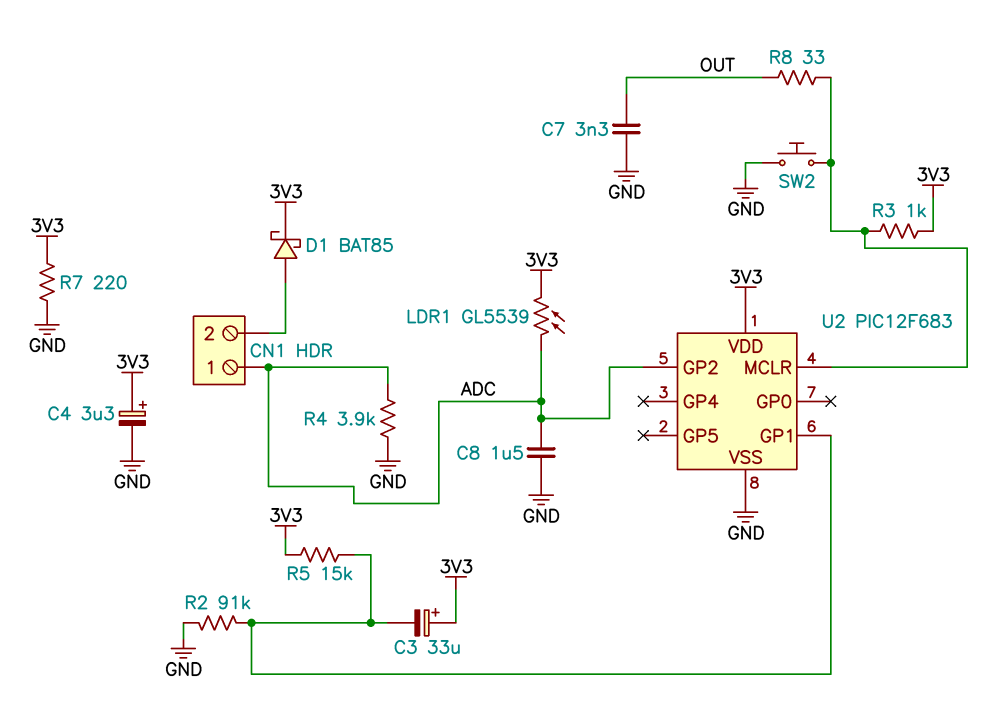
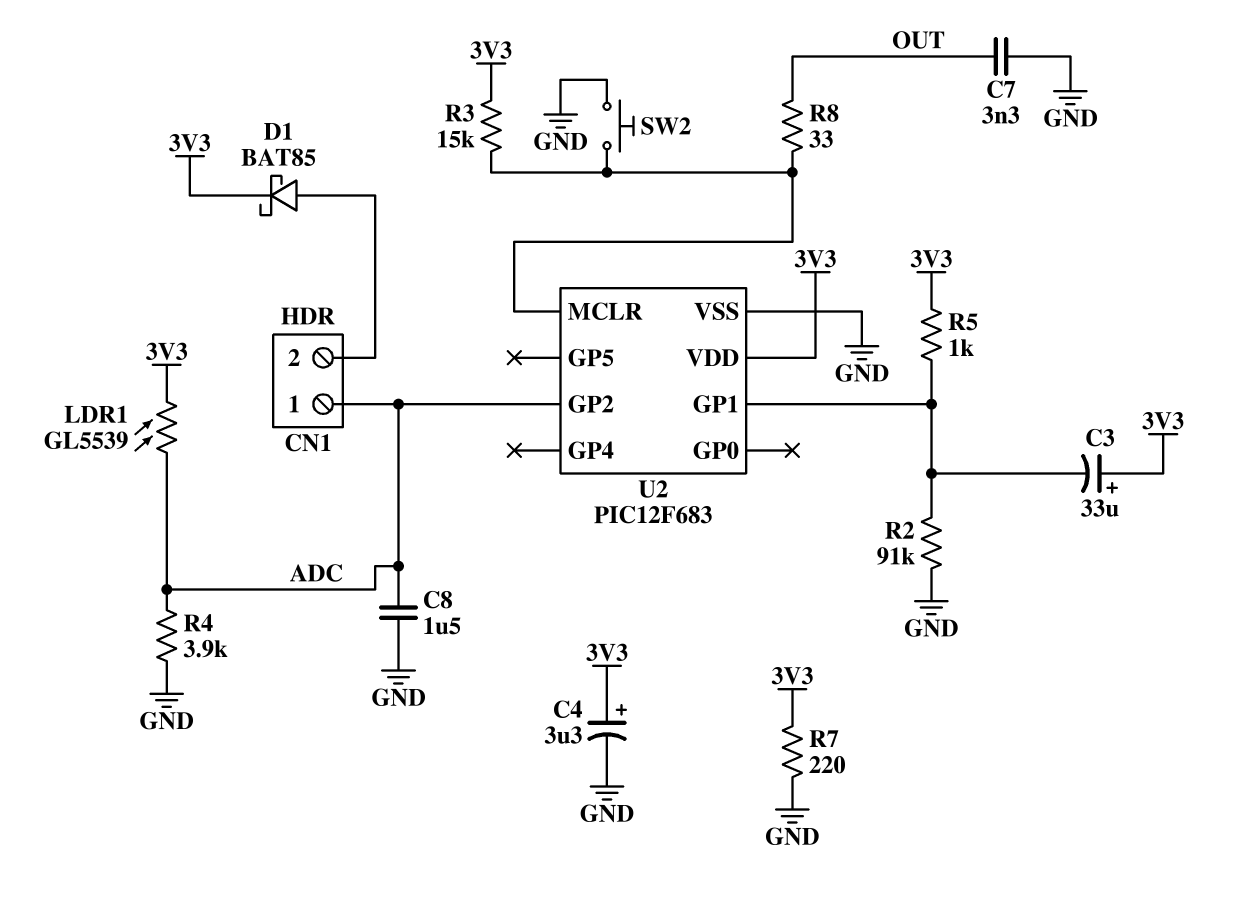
R3: 1k (3V3, U2/MCLR) -> 15k (3V3, U2/MCLR)
R5: 15k (3V3, U2/GP1) -> 1k (3V3, U2/GP1)

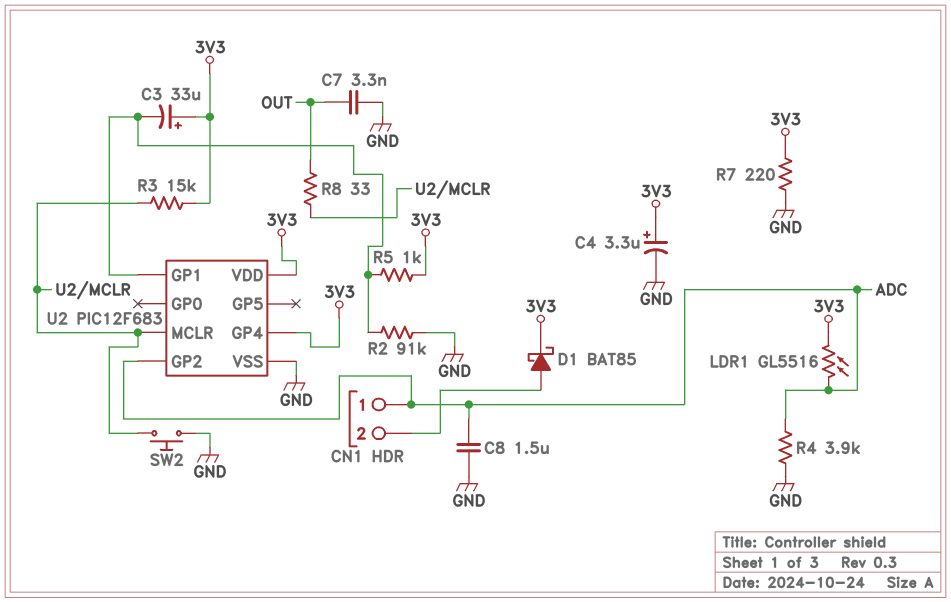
LDR1: GL5539 (3V3, ADC) -> GL5516 (3V3, ADC)
U2 pin GP4: none -> 3V3

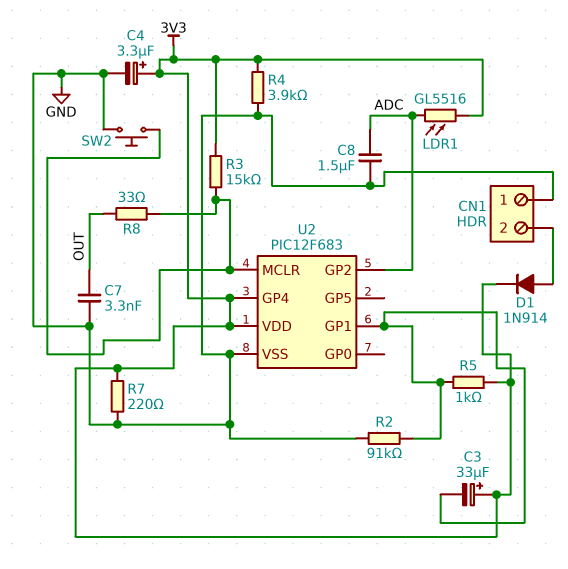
CN1 pin 1: ADC -> GND
D1: schottky BAT85 (A CN1/2, K 3V3) -> diode 1N914 (A CN1/2, K 3V3)
R4: 3.9k (ADC, GND) -> 3.9k (3V3, GND)

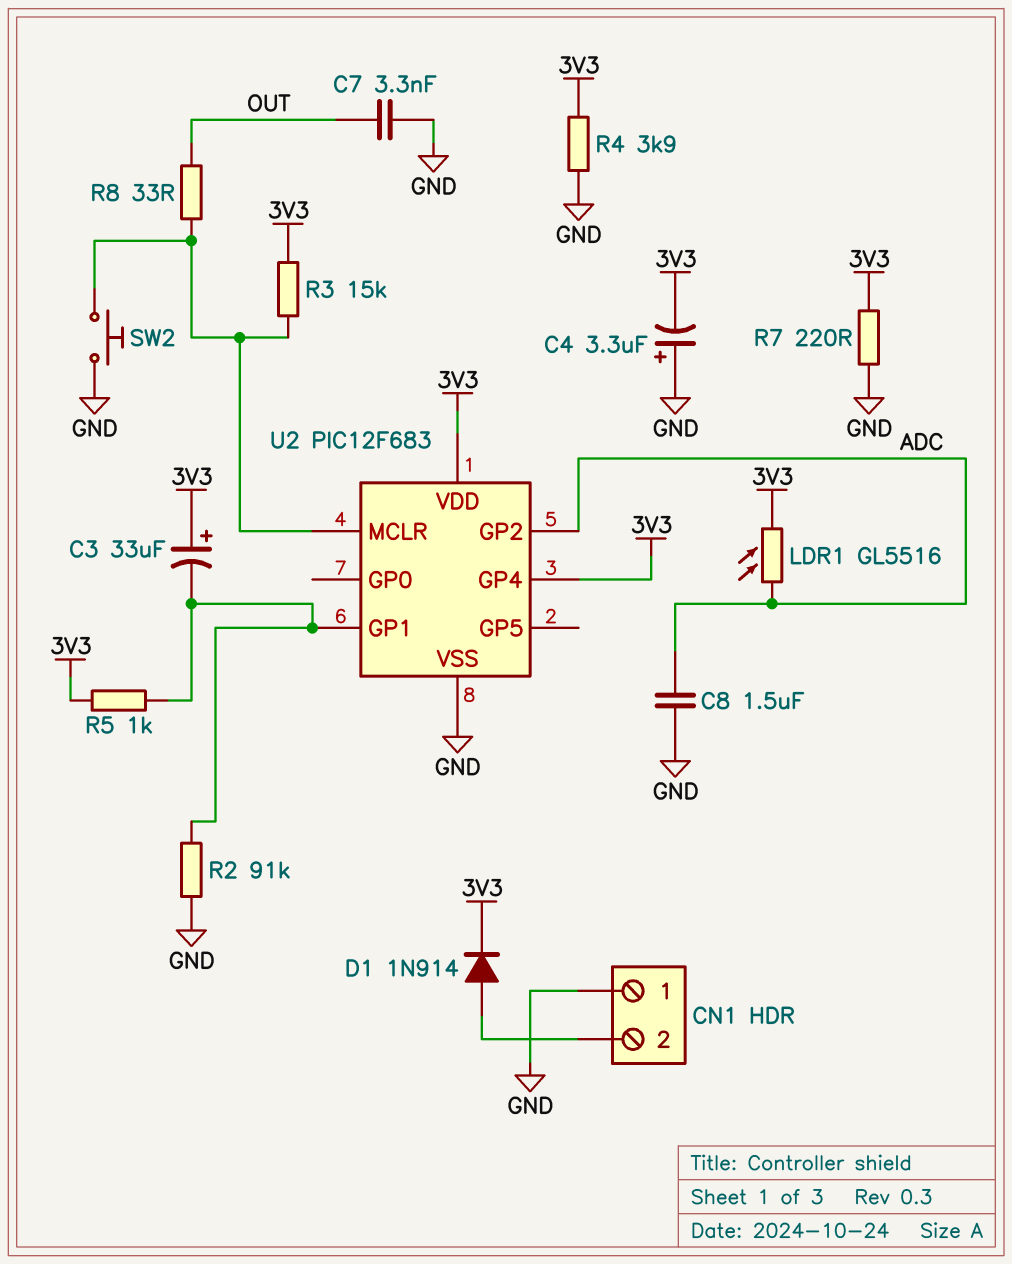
C4: 3.3uF (plus 3V3, minus GND) -> 3.3uF (plus GND, minus 3V3)

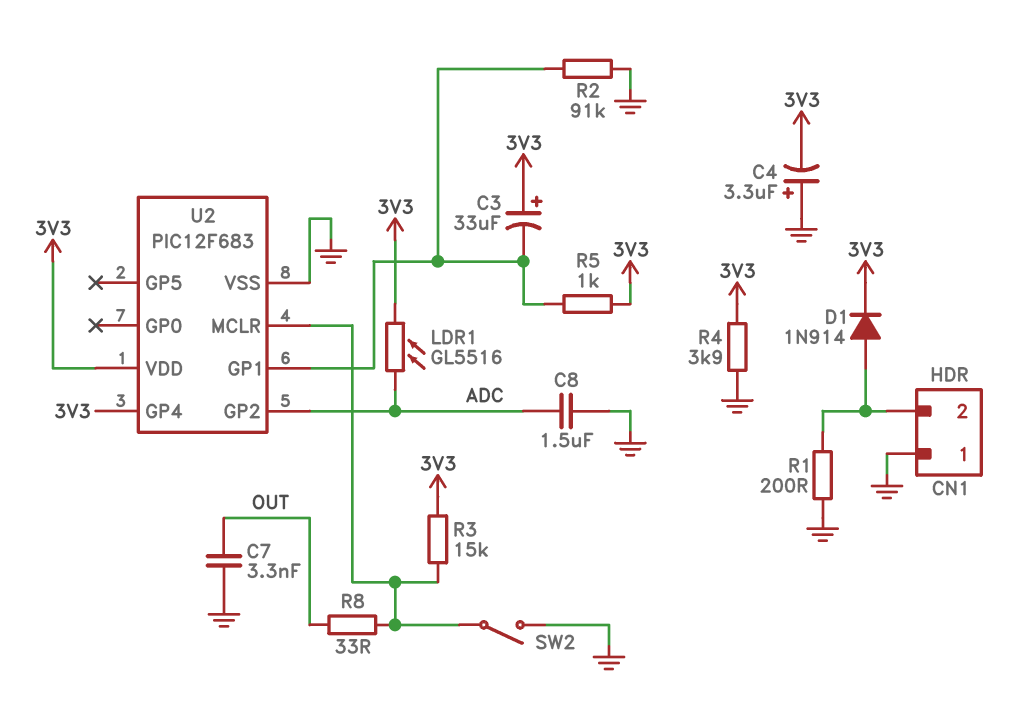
R1: none -> 200 (CN1/2, GND)
R7: 220 (3V3, GND) -> none
SW2: button (GND, U2/MCLR) -> switch (GND, U2/MCLR)

